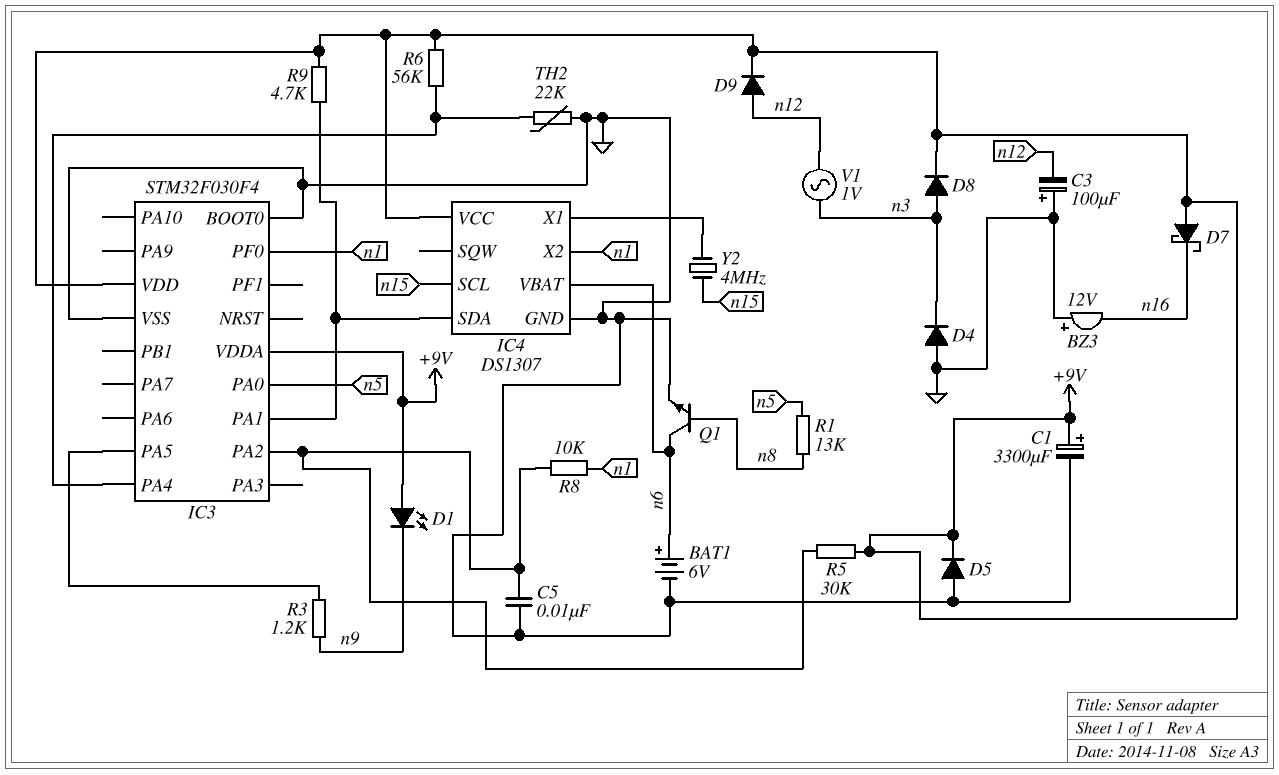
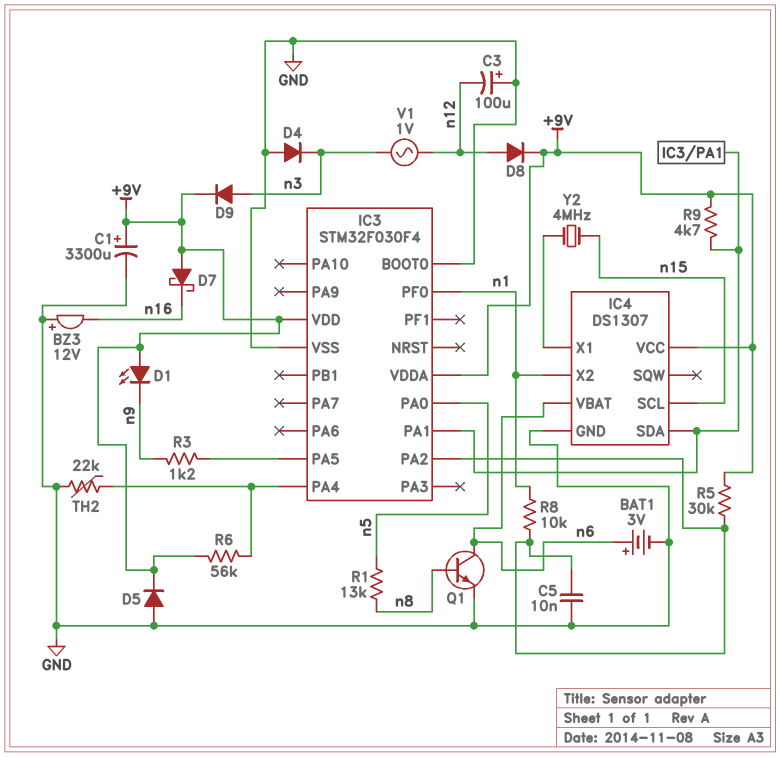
BAT1: 6V (plus n6, minus GND) -> 3V (plus n6, minus GND)
D8: diode (A n3, K +9V) -> diode (A n12, K +9V)
D9: diode (A n12, K +9V) -> diode (A n3, K +9V)

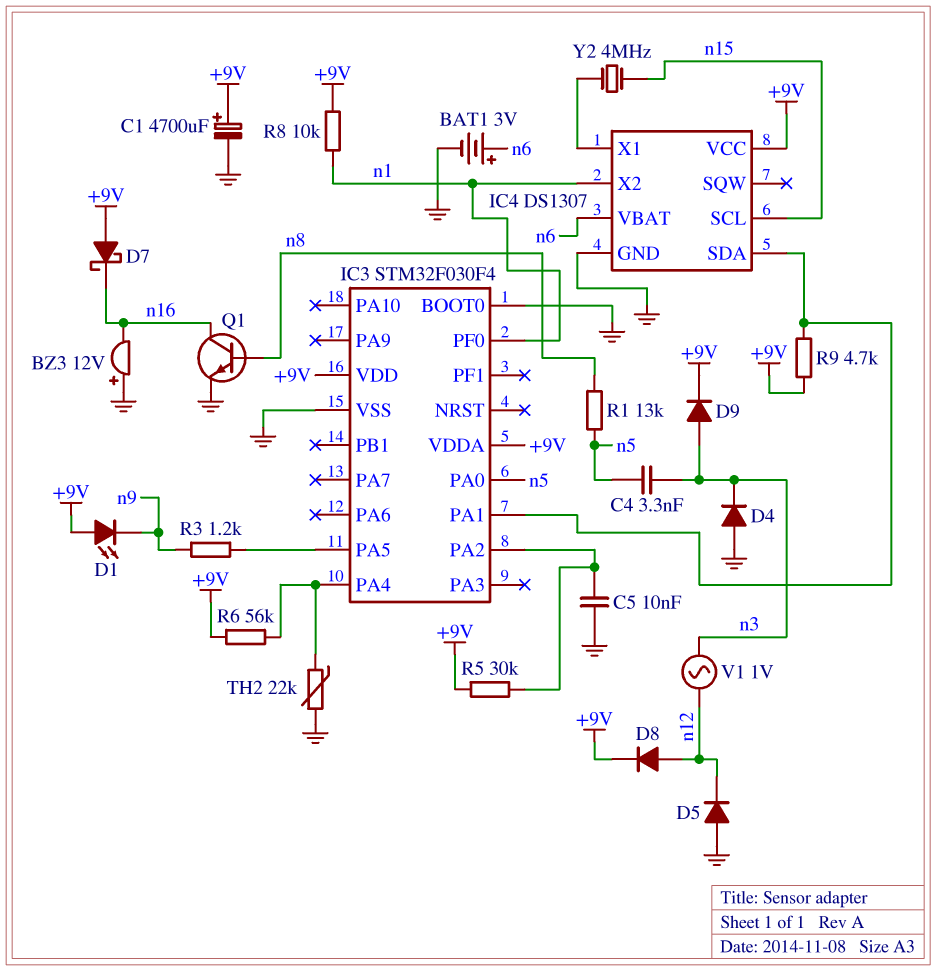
C1: 3300uF (plus +9V, minus GND) -> 4700uF (plus +9V, minus GND)
C3: 100uF (plus GND, minus n12) -> none
C4: none -> 3.3nF (n3, n5)
D5: diode (A GND, K +9V) -> diode (A GND, K n12)
Q1: NPN (B n8, C n6, E GND) -> NPN (B n8, C n16, E GND)
R8: 10k (IC3/PA2, n1) -> 10k (+9V, n1)

